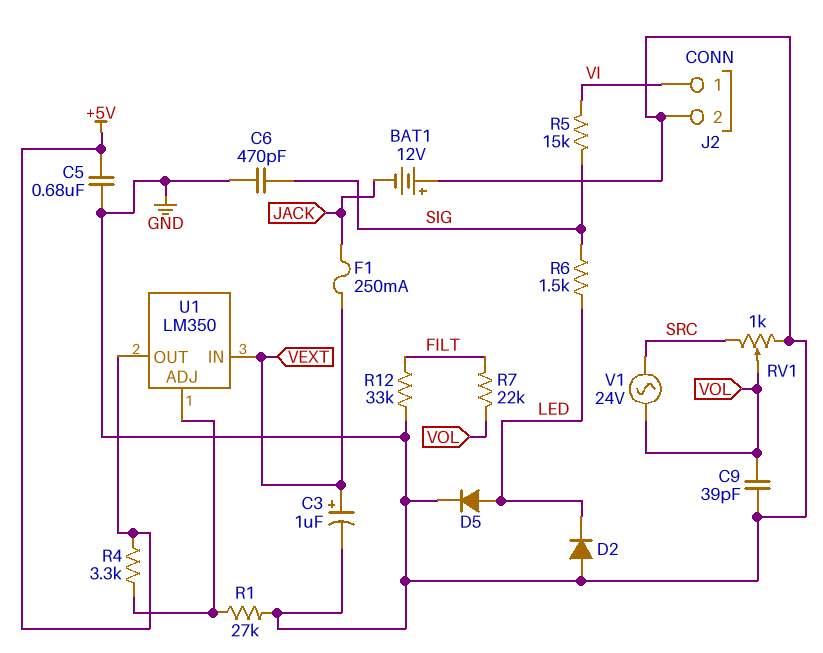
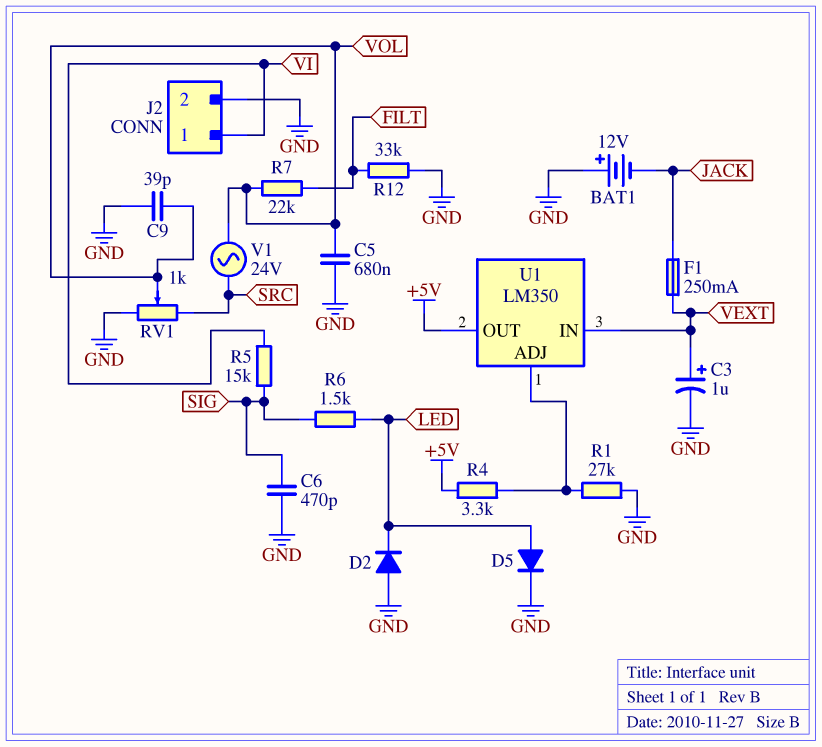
C5: 680nF (+5V, GND) -> 680nF (GND, VOL)

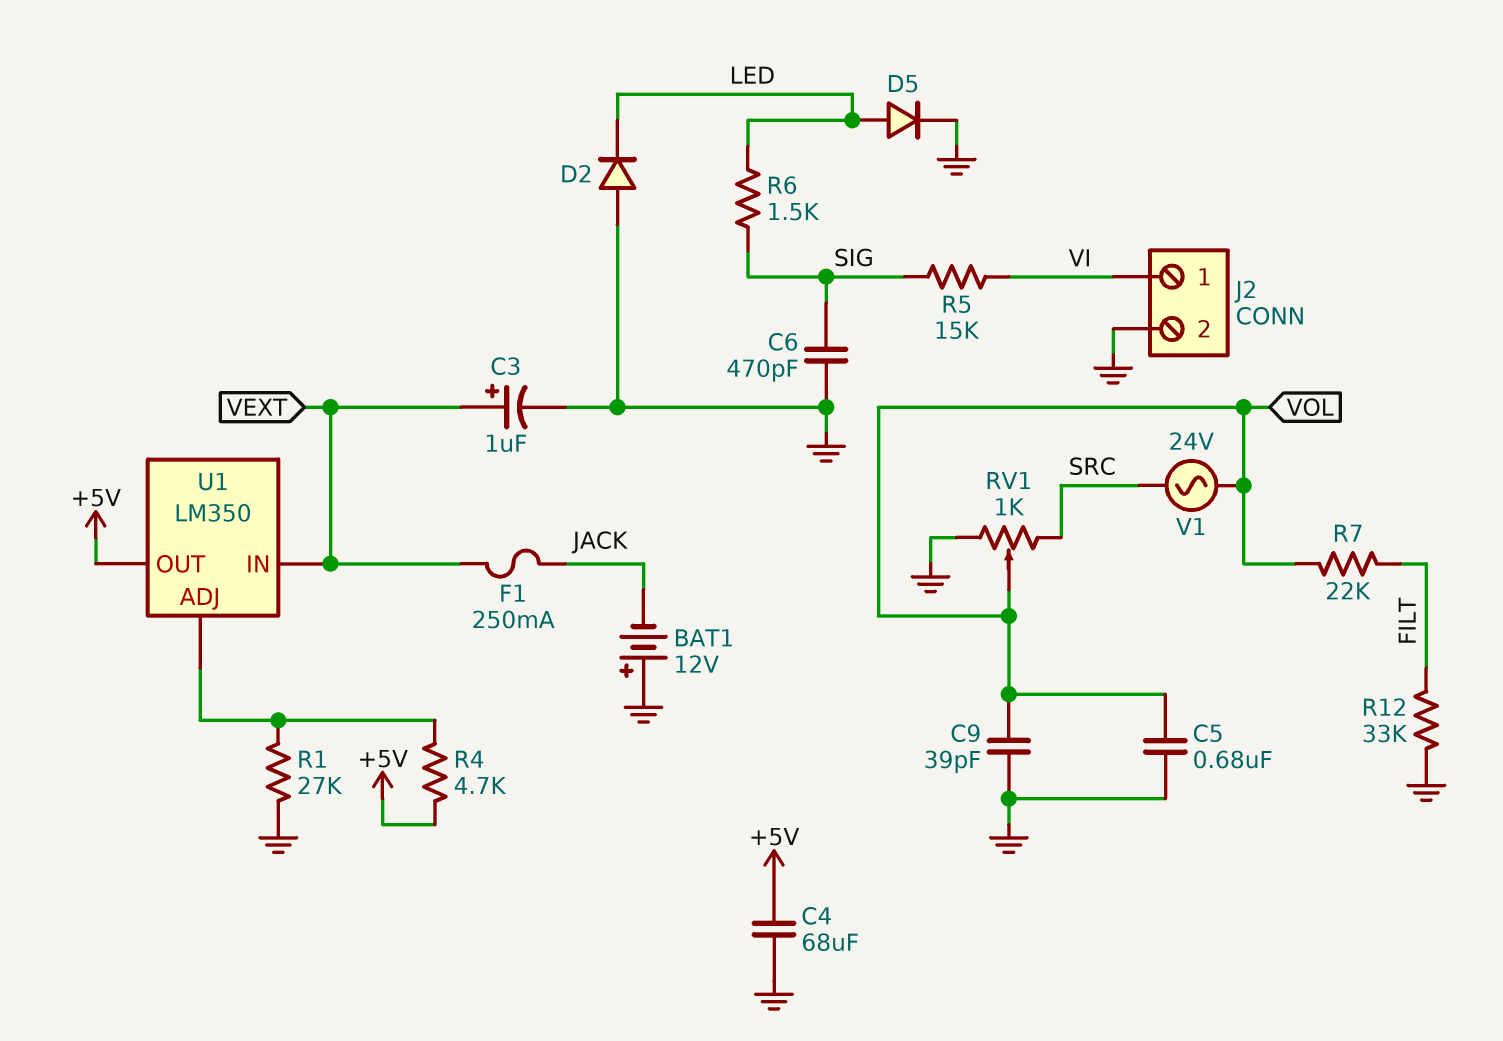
C4: none -> 68uF (+5V, GND)
R4: 3.3k (+5V, U1/ADJ) -> 4.7k (+5V, U1/ADJ)

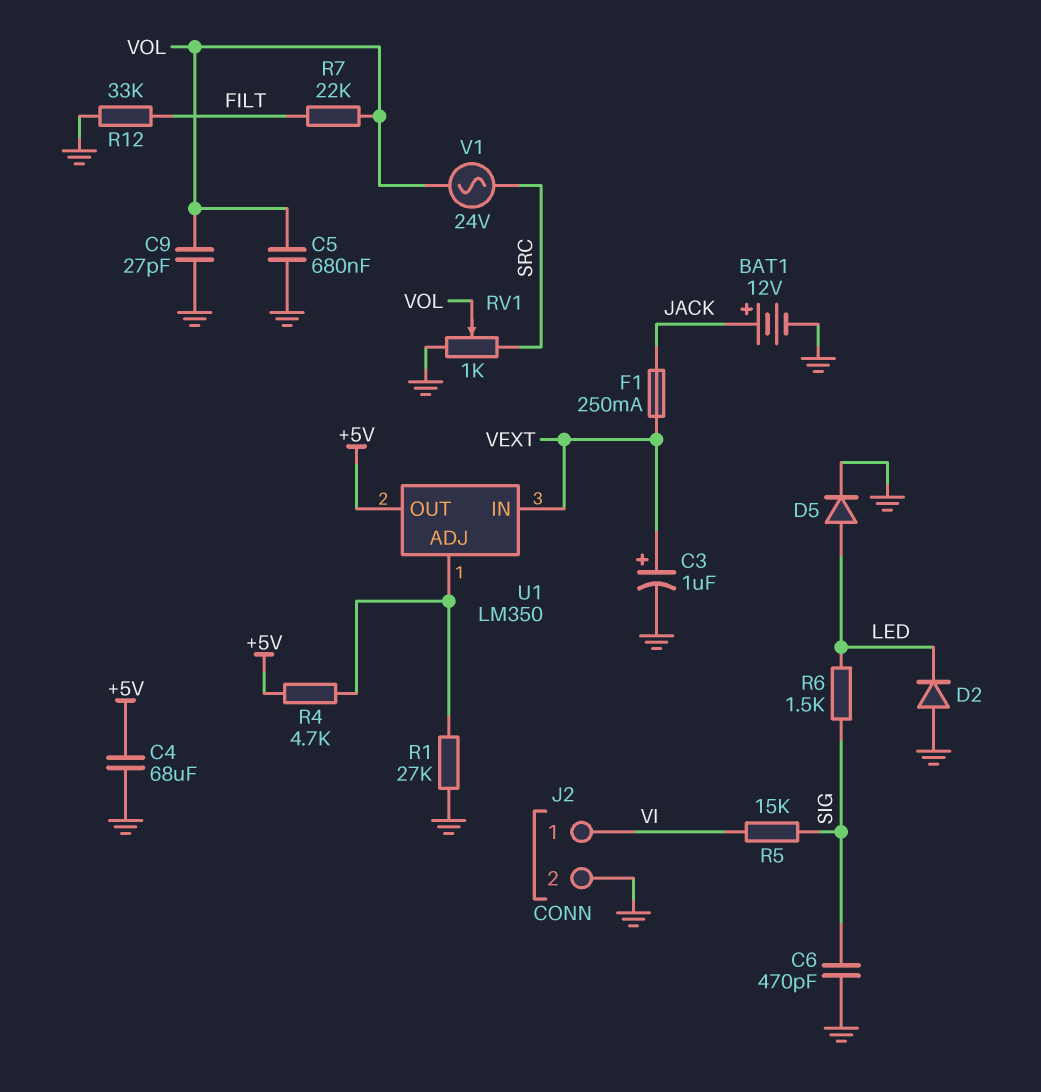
BAT1: 12V (plus GND, minus JACK) -> 12V (plus JACK, minus GND)
C9: 39pF (GND, VOL) -> 27pF (GND, VOL)

